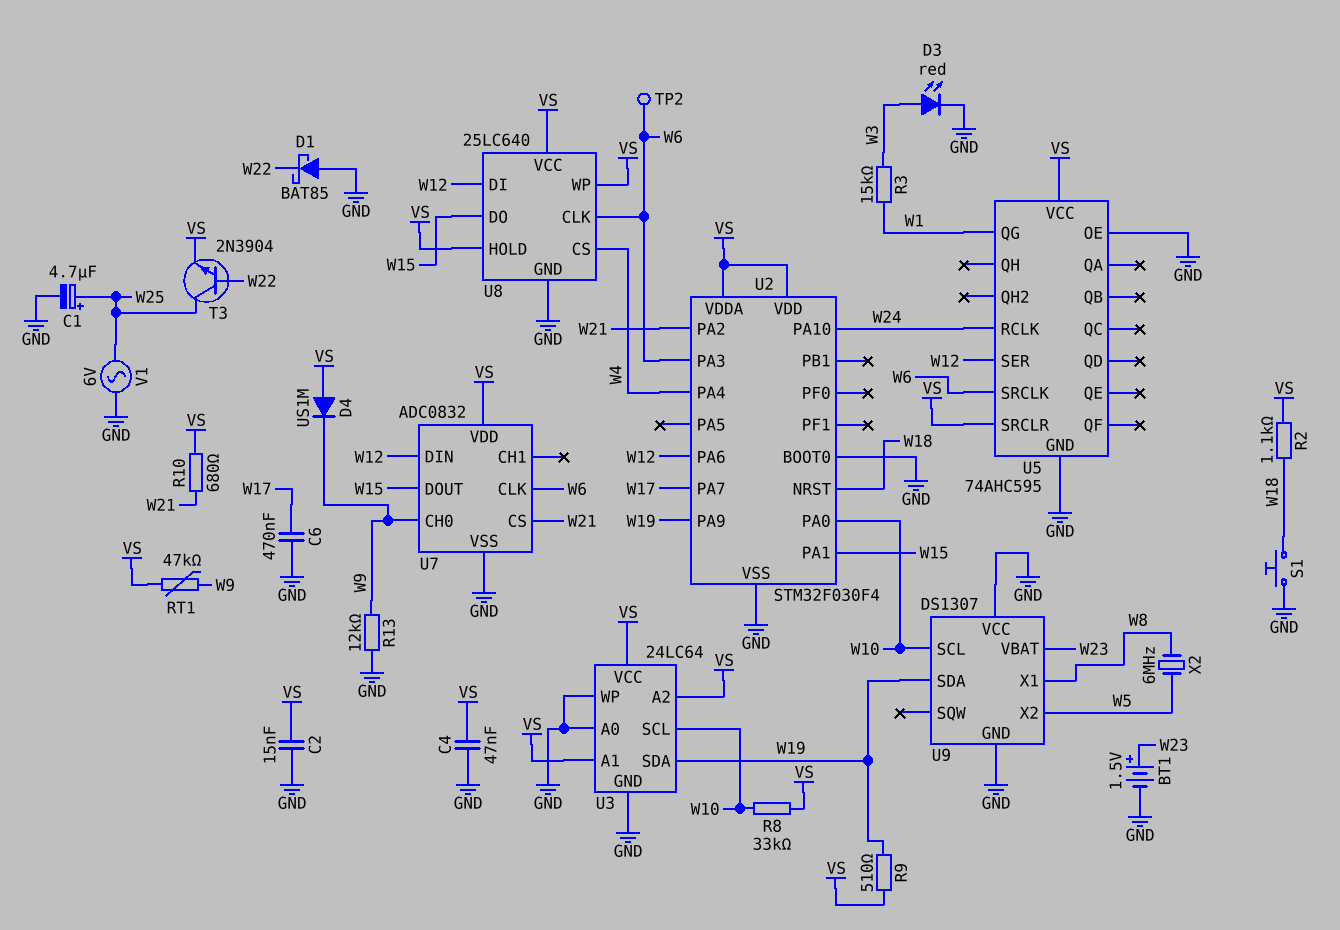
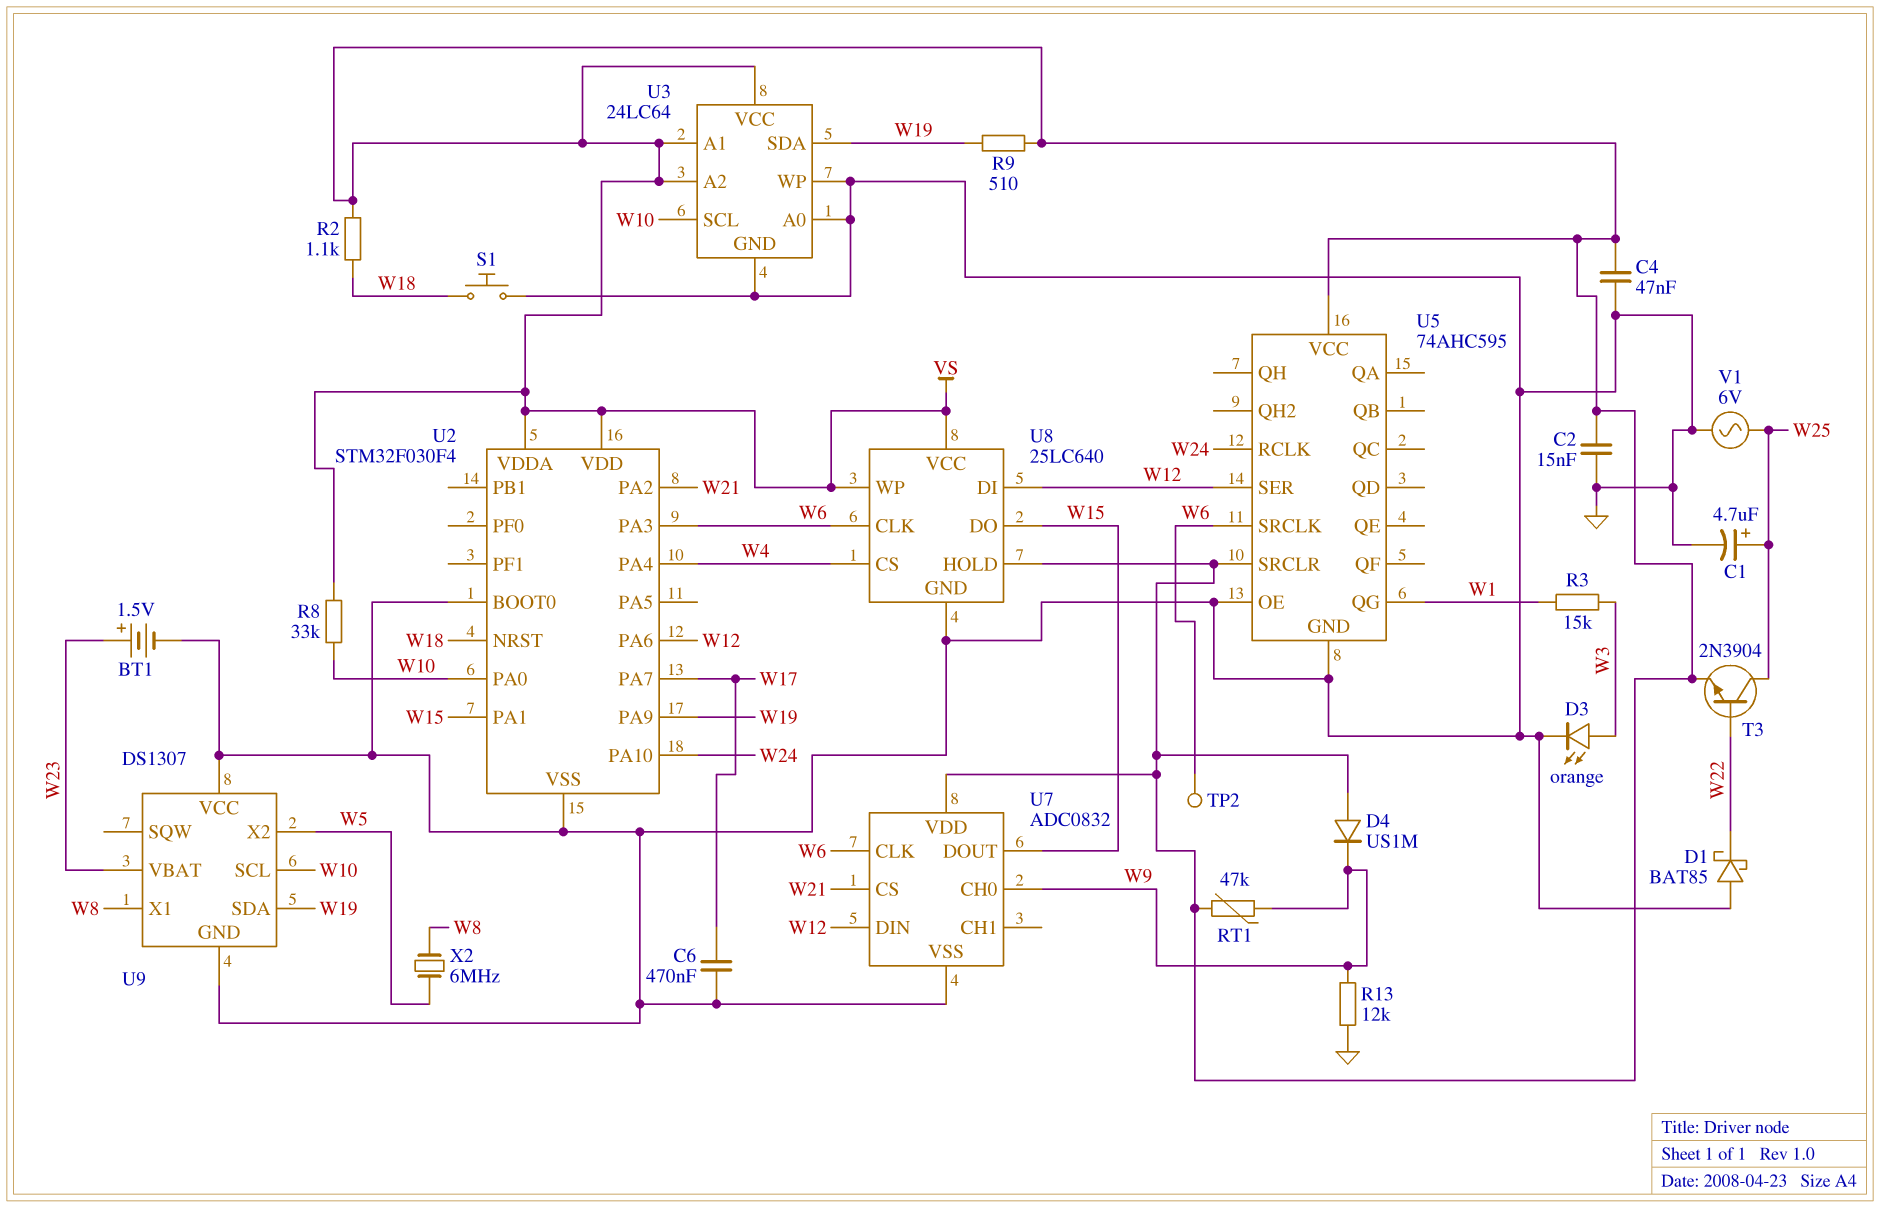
D3: LED red (A W3, K GND) -> LED orange (A W3, K GND)
R10: 680 (VS, W21) -> none

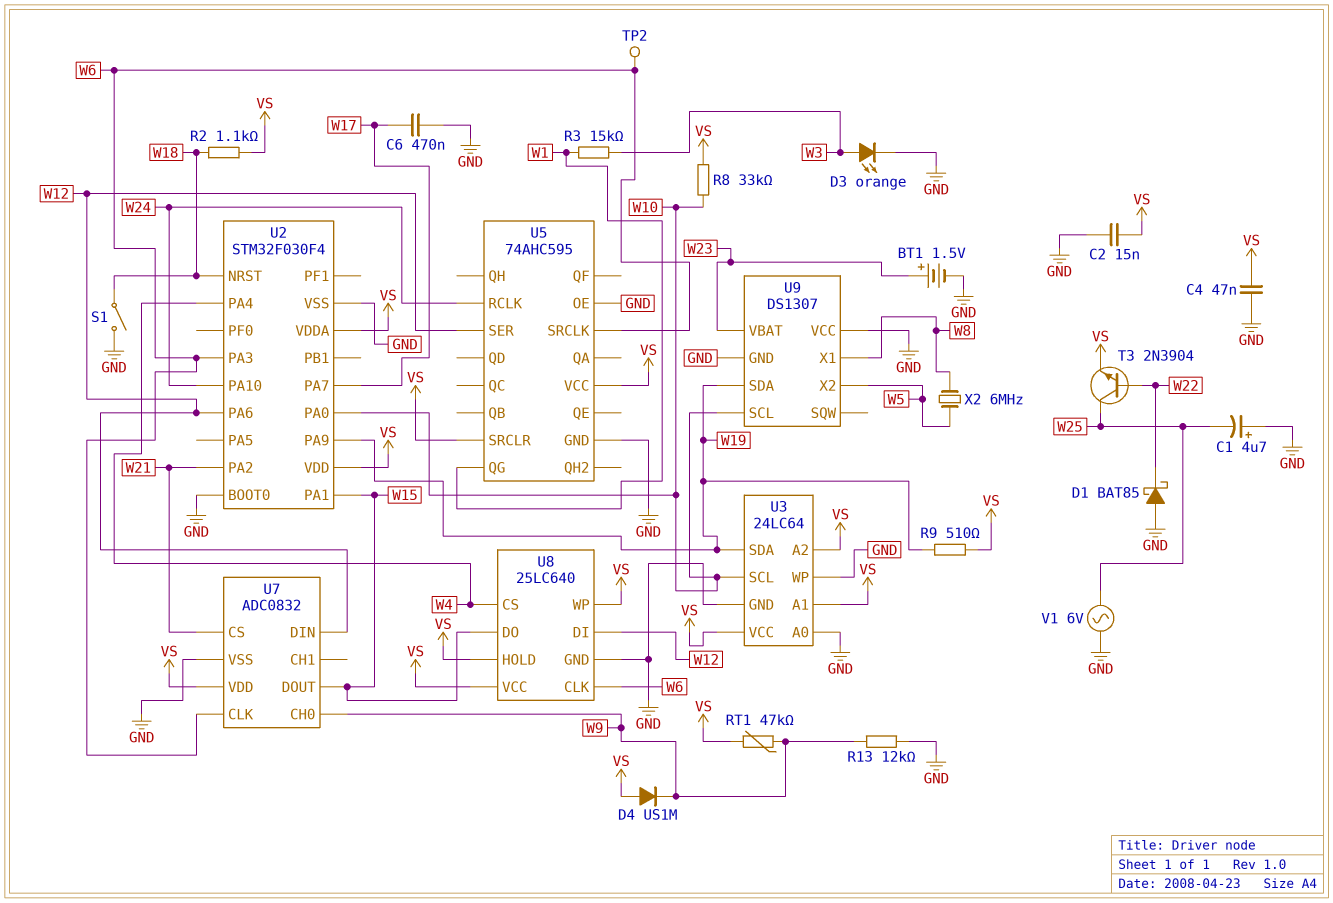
C1: 4.7uF (plus W25, minus GND) -> 4.7uF (plus GND, minus W25)
S1: button (GND, W18) -> switch (GND, W18)

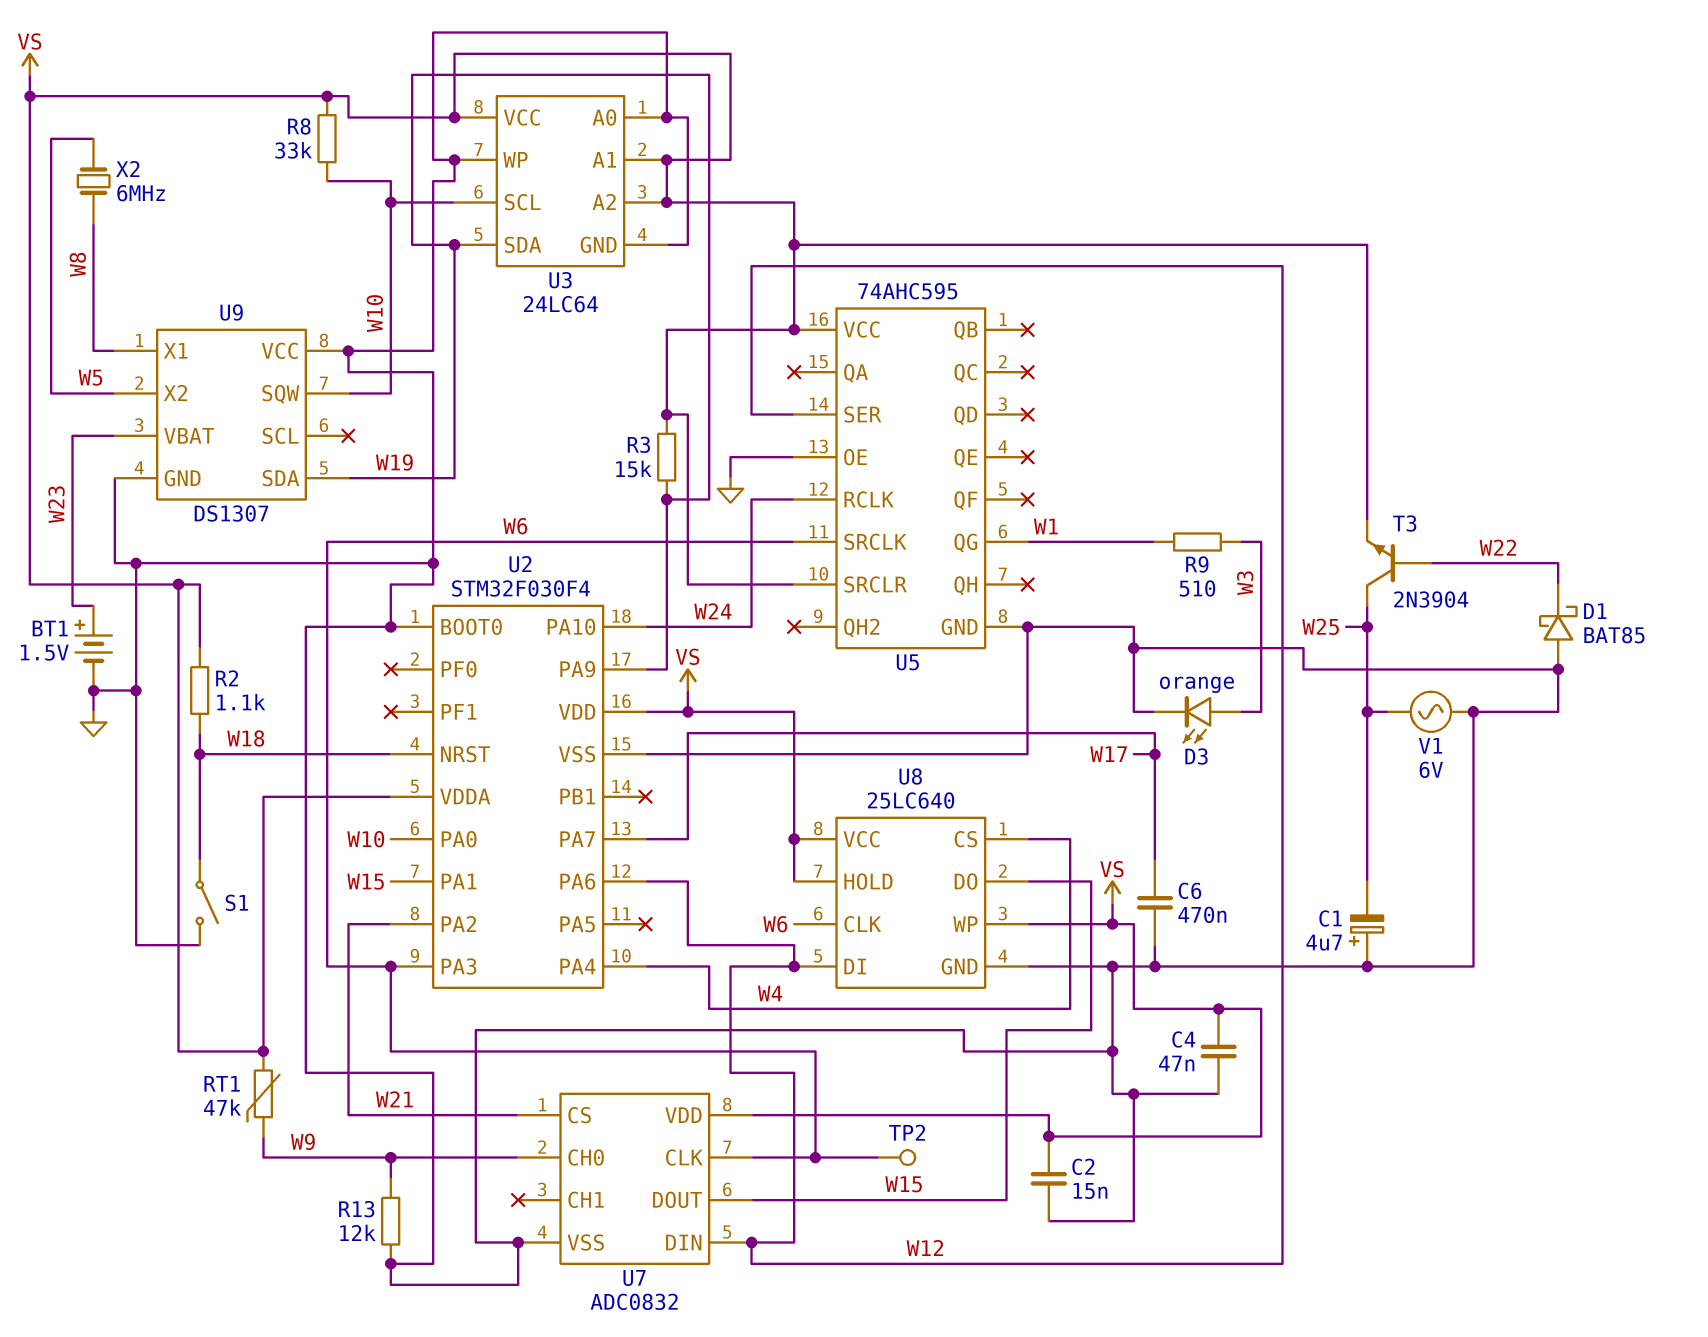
D4: diode US1M (A VS, K W9) -> none
R3: 15k (W1, W3) -> 15k (VS, W19)
R9: 510 (VS, W19) -> 510 (W1, W3)
U9 pin SCL: W10 -> none
U9 pin SQW: none -> W10

